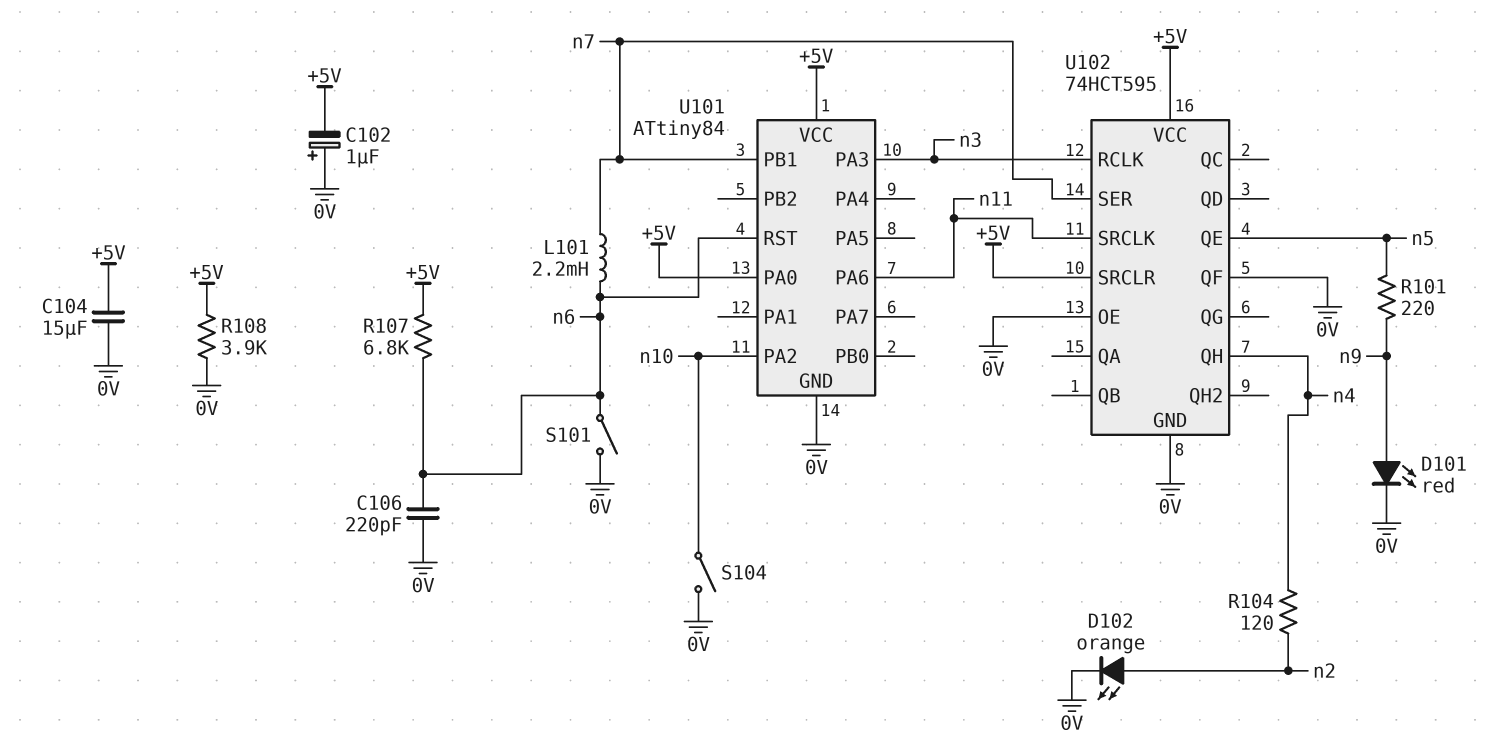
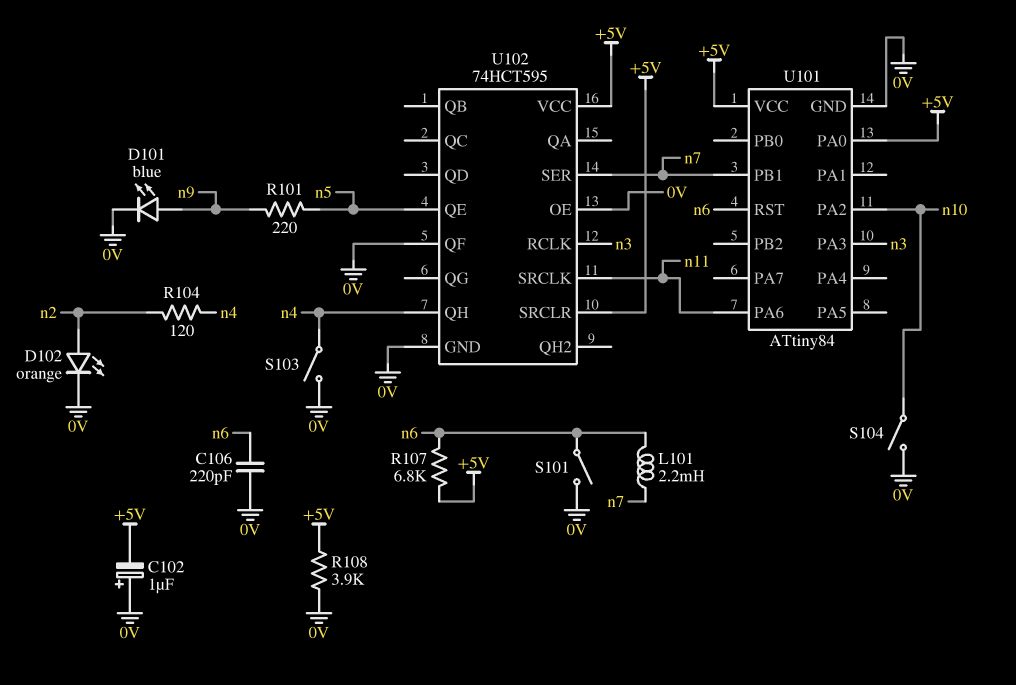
C104: 15uF (+5V, 0V) -> none
D101: LED red (A n9, K 0V) -> LED blue (A n9, K 0V)
S103: none -> switch (0V, n4)

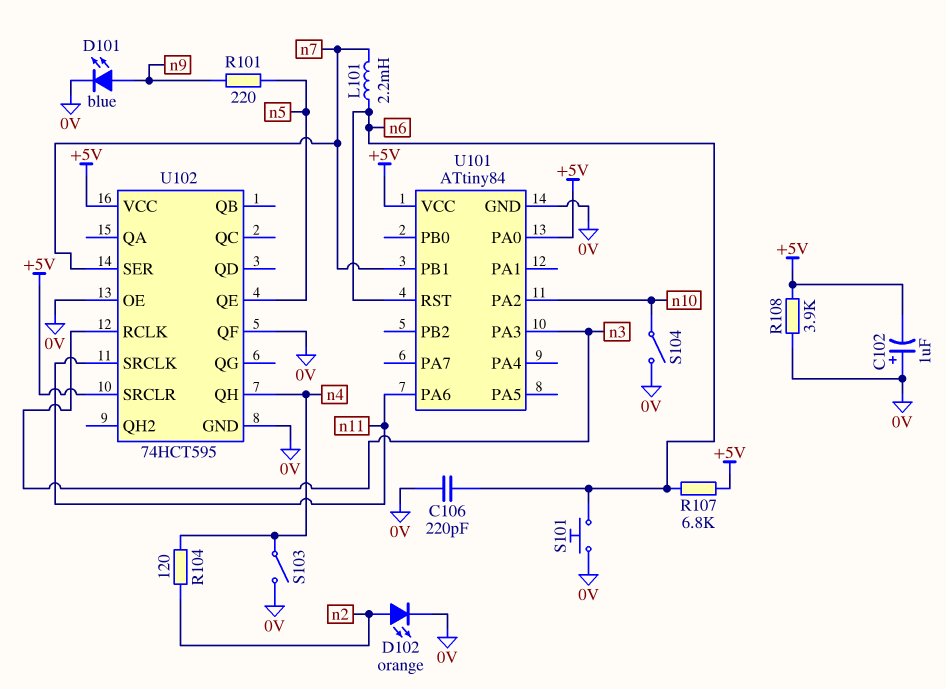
S101: switch (0V, n6) -> button (0V, n6)

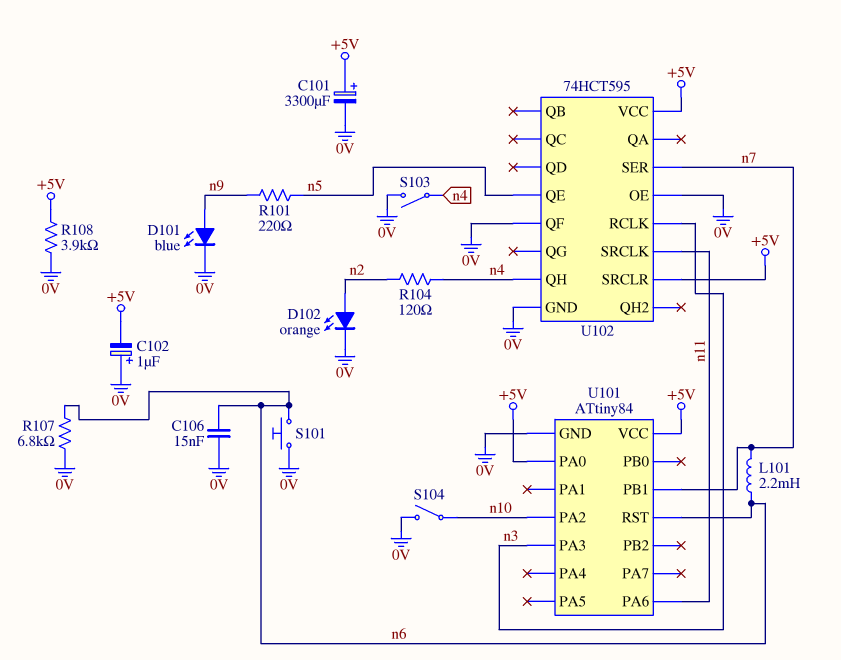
C101: none -> 3300uF (plus +5V, minus 0V)
C106: 220pF (0V, n6) -> 15nF (0V, n6)
R107: 6.8k (+5V, n6) -> 6.8k (0V, n6)

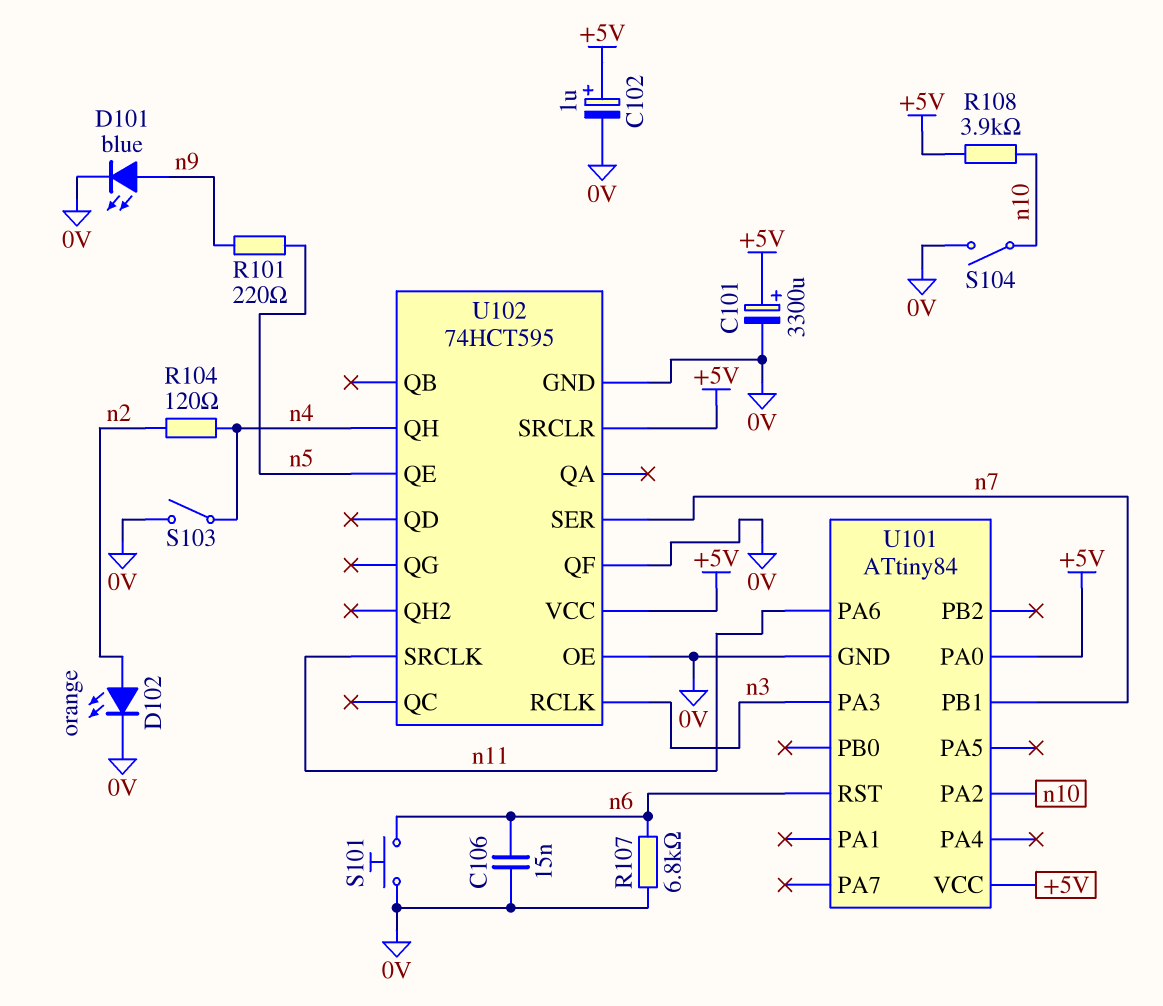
C102: 1uF (plus 0V, minus +5V) -> 1uF (plus +5V, minus 0V)
L101: 2.2mH (n6, n7) -> none
R108: 3.9k (+5V, 0V) -> 3.9k (+5V, n10)

